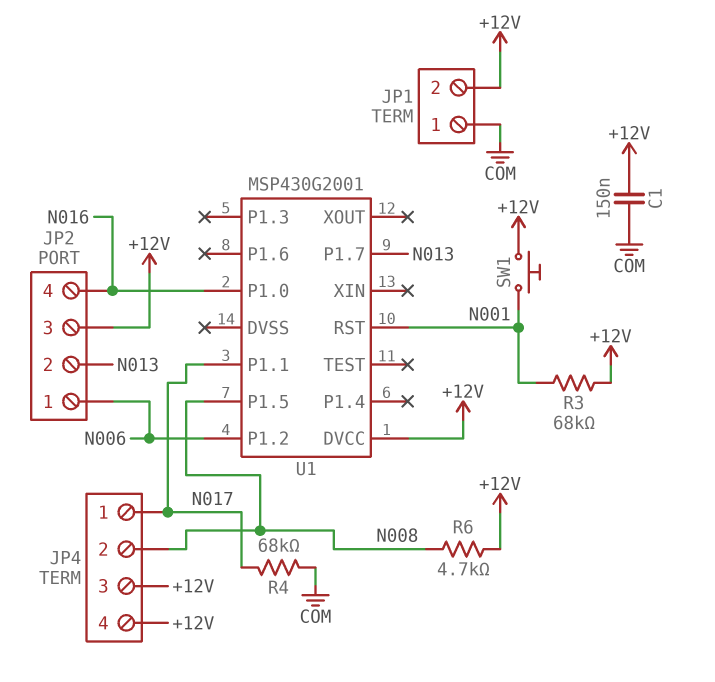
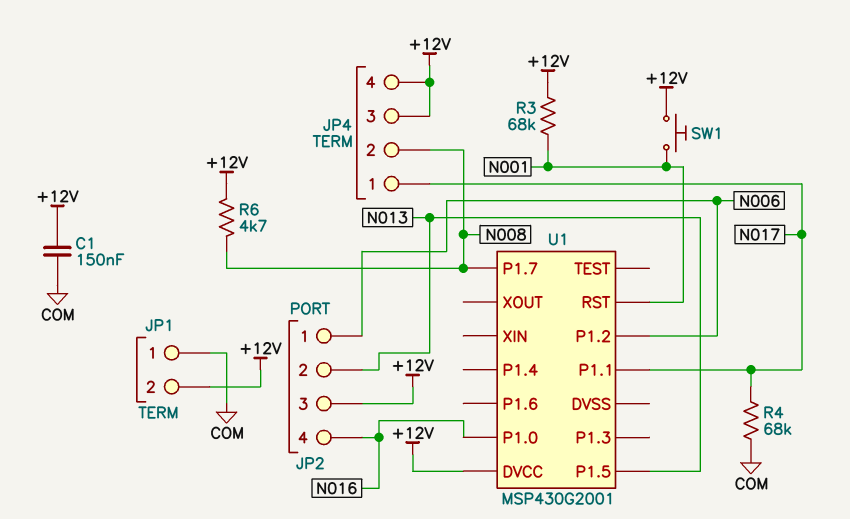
U1 pin P1.5: N008 -> N013
U1 pin P1.7: N013 -> N008

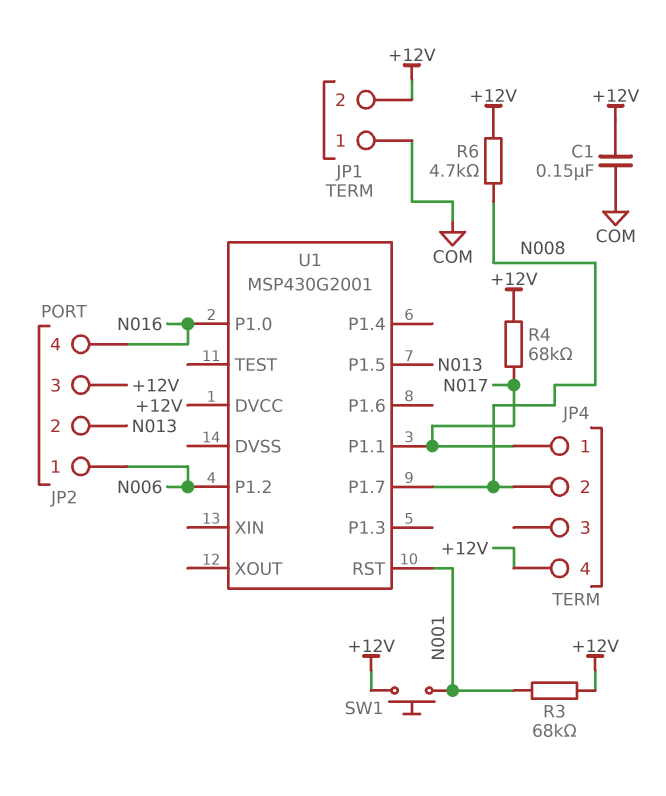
JP4 pin 3: +12V -> none
R4: 68k (COM, N017) -> 68k (+12V, N017)

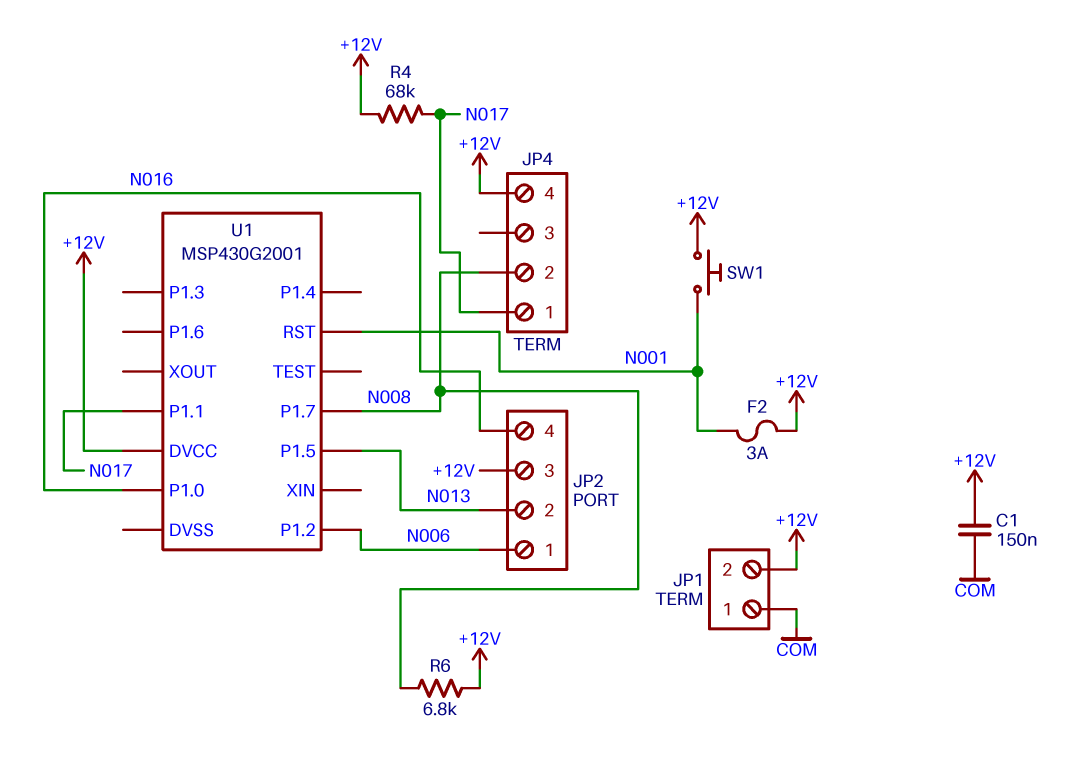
F2: none -> 3A (+12V, N001)
R3: 68k (+12V, N001) -> none
R6: 4.7k (+12V, N008) -> 6.8k (+12V, N008)

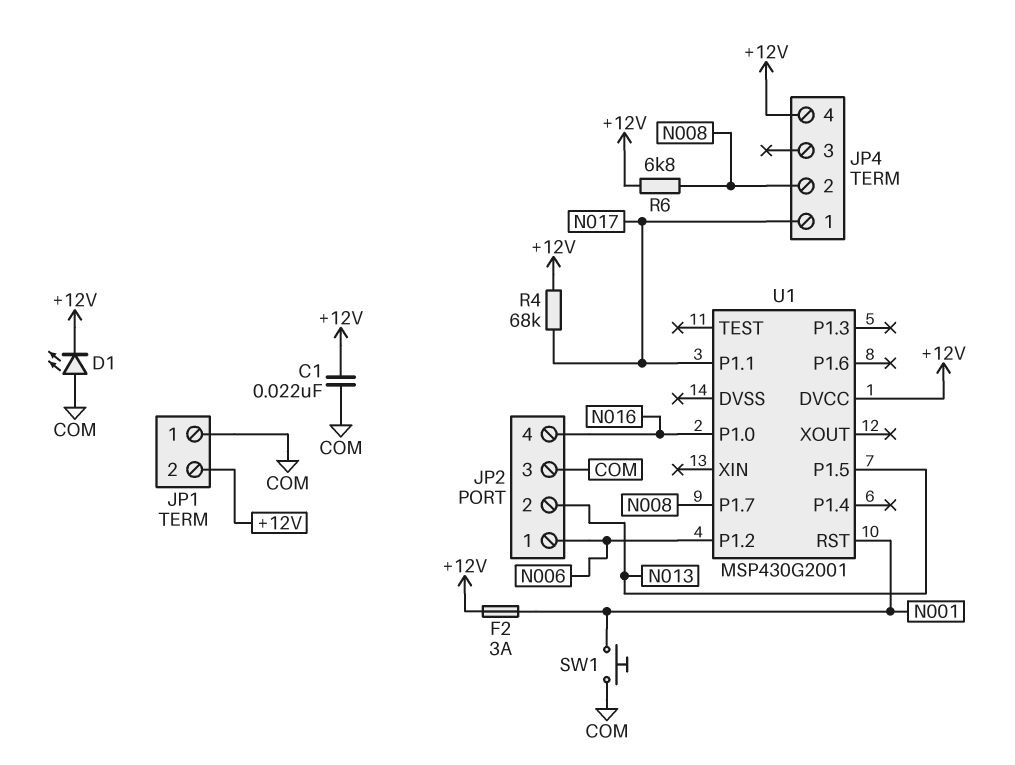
C1: 150nF (+12V, COM) -> 22nF (+12V, COM)
D1: none -> LED (A COM, K +12V)
JP2 pin 3: +12V -> COM
SW1: button (+12V, N001) -> button (COM, N001)

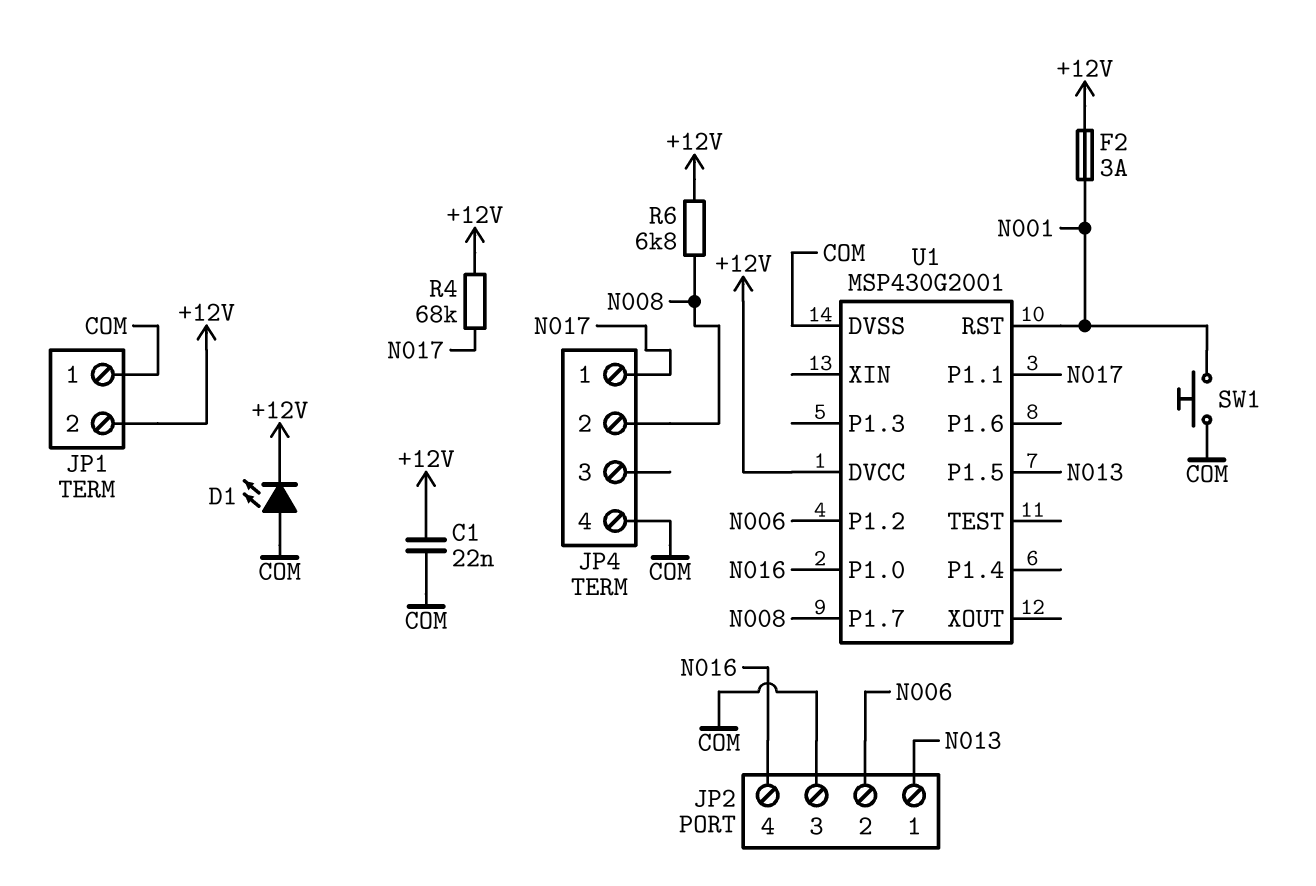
JP2 pin 1: N006 -> N013
JP2 pin 2: N013 -> N006
JP4 pin 4: +12V -> COM
U1 pin DVSS: none -> COM

